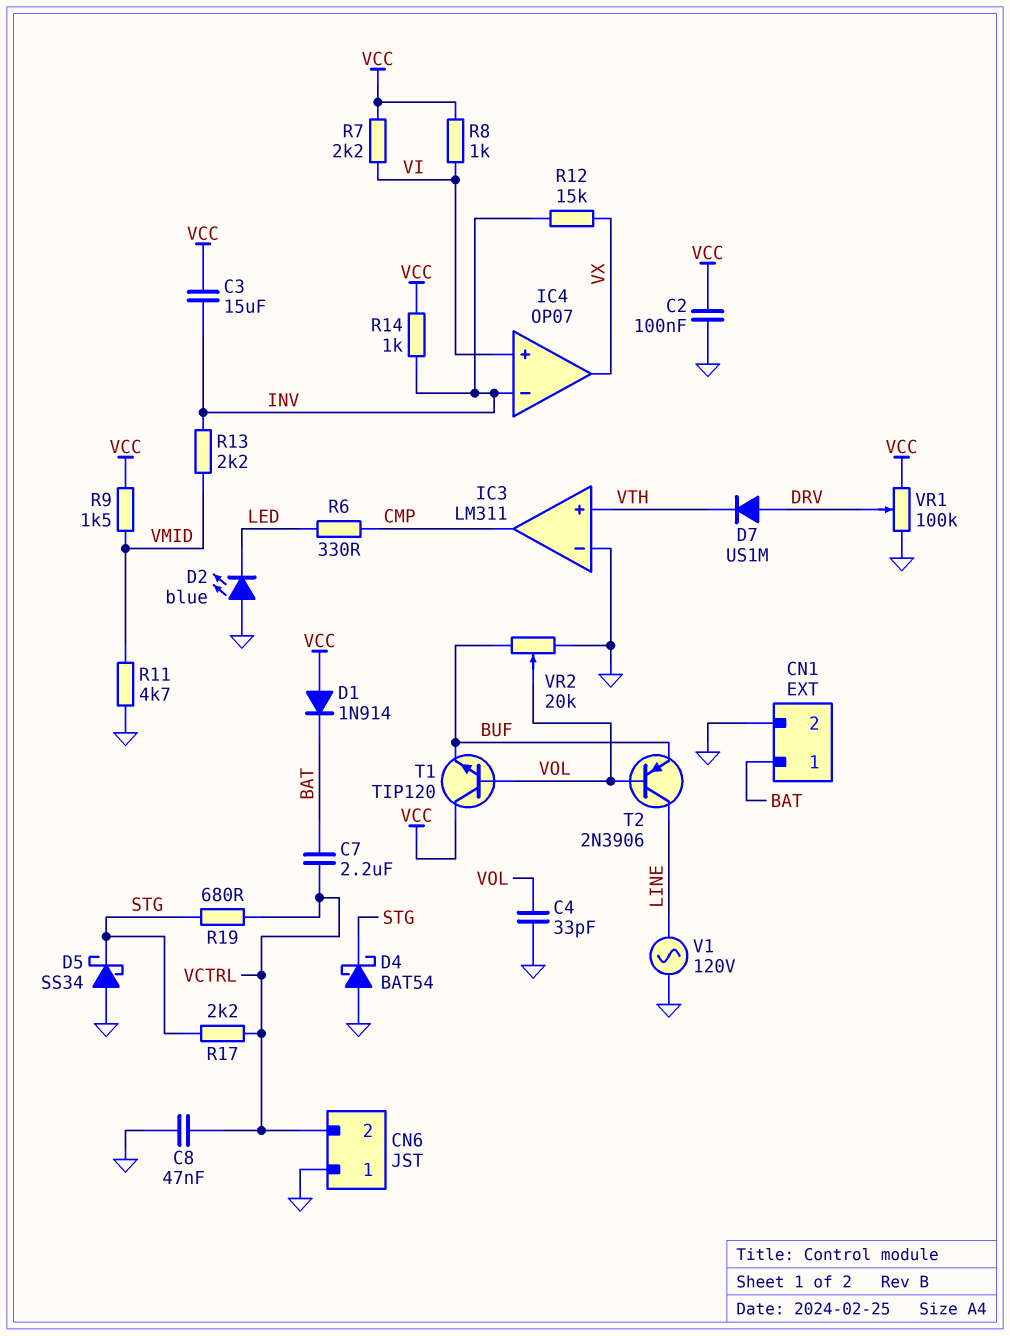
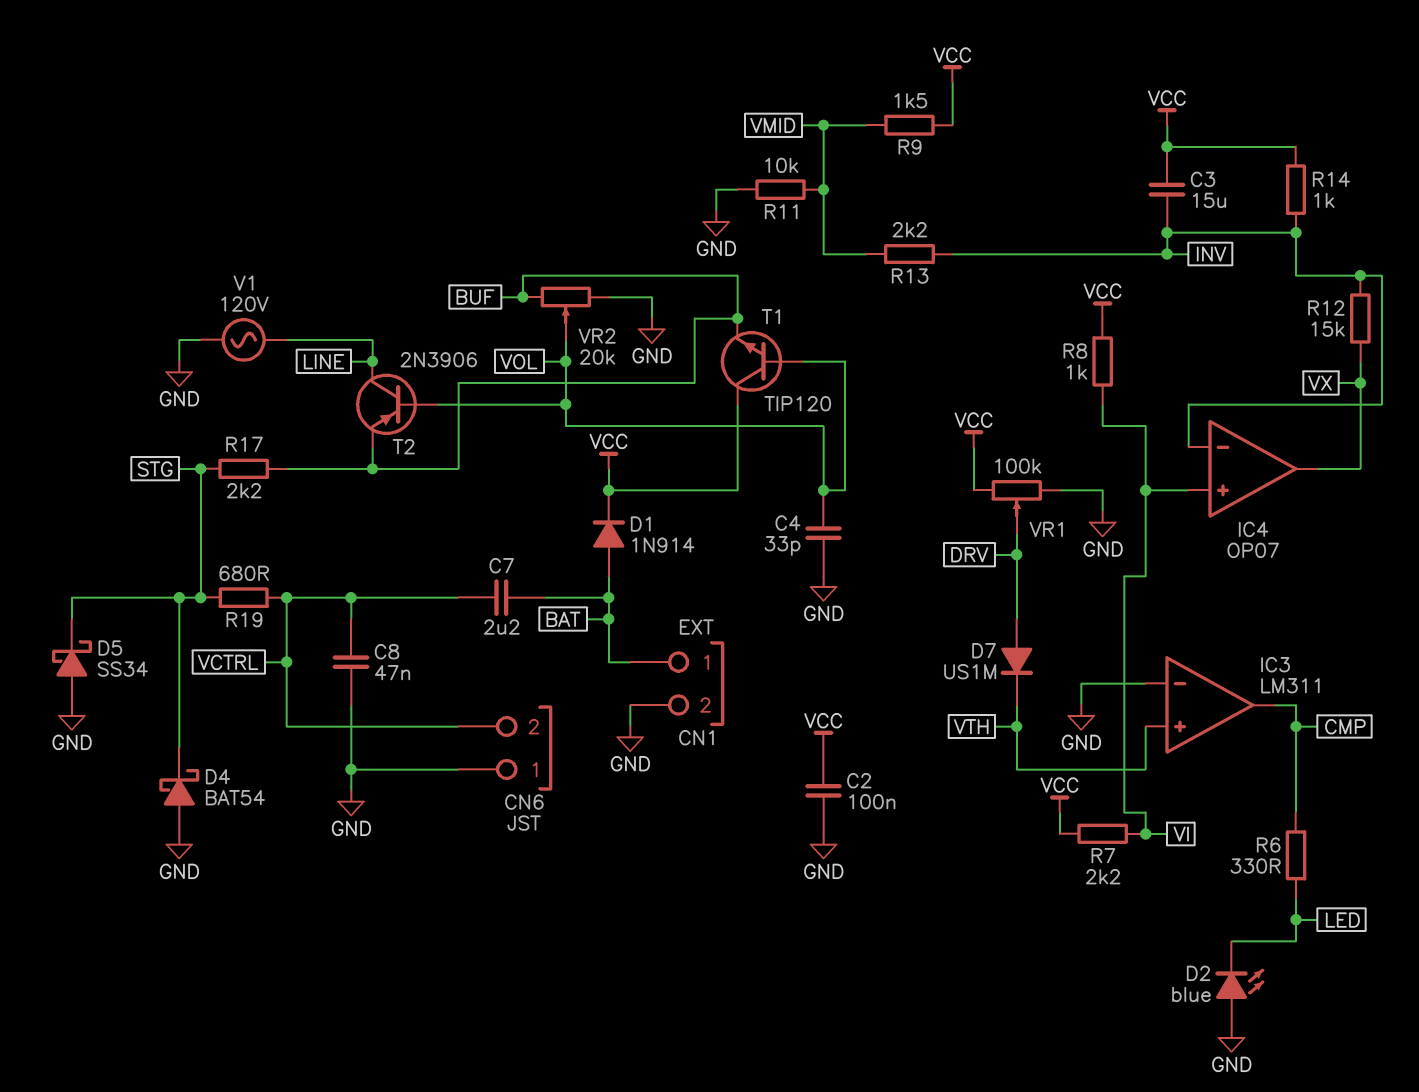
D1: diode 1N914 (A VCC, K BAT) -> diode 1N914 (A BAT, K VCC)
R11: 4.7k (GND, VMID) -> 10k (GND, VMID)
R17: 2.2k (STG, VCTRL) -> 2.2k (BUF, STG)

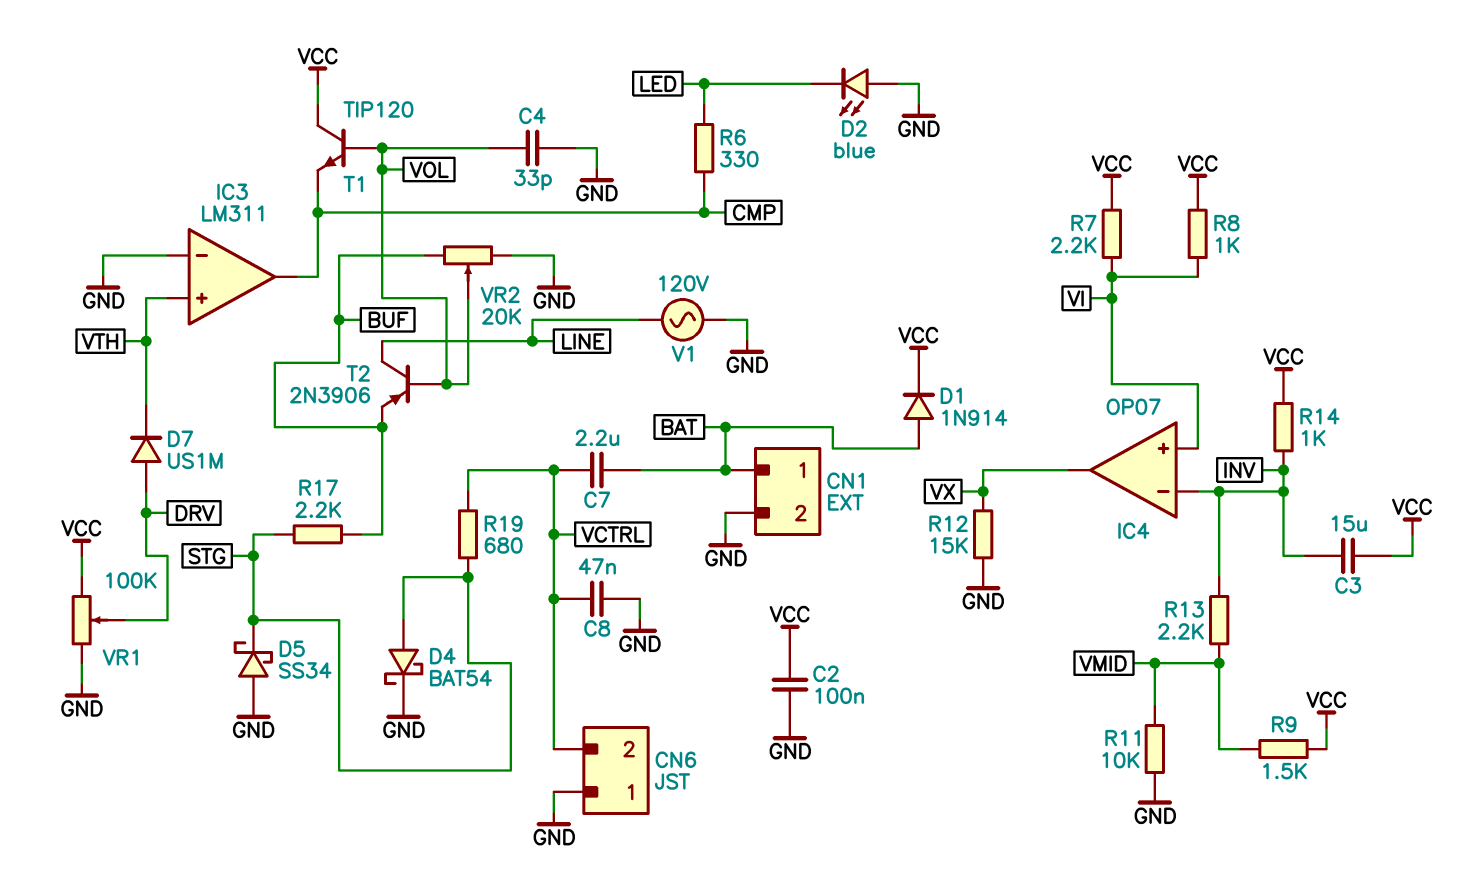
D4: schottky BAT54 (A GND, K STG) -> schottky BAT54 (A STG, K GND)
R12: 15k (INV, VX) -> 15k (GND, VX)
T1: NPN TIP120 (B VOL, C VCC, E BUF) -> NPN TIP120 (B VOL, C VCC, E CMP)

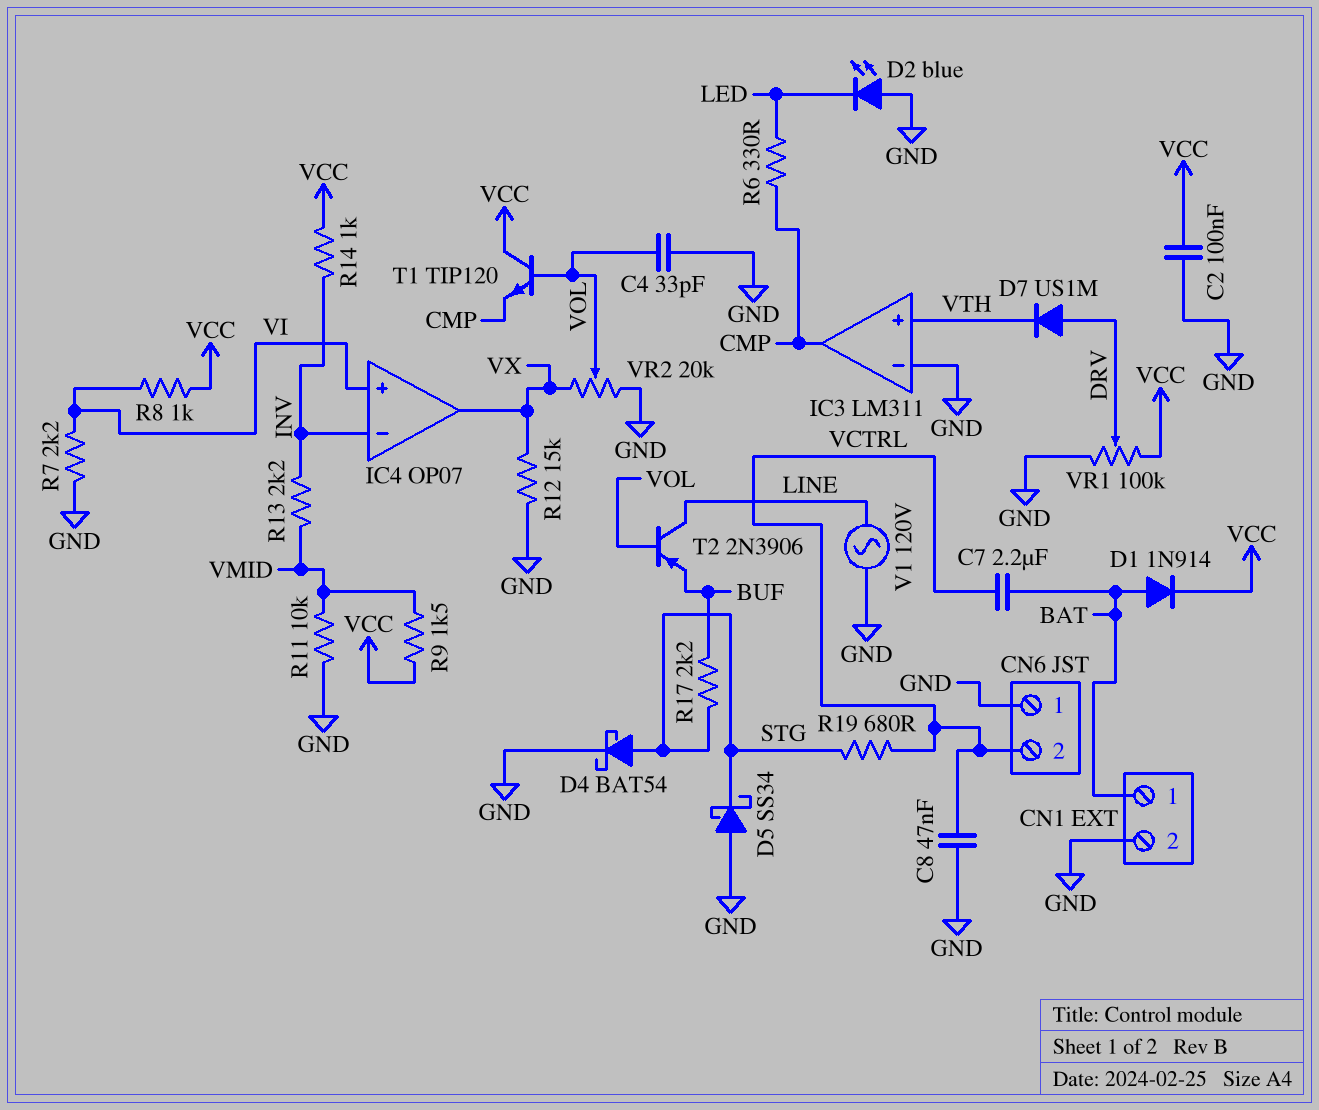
C3: 15uF (INV, VCC) -> none
R7: 2.2k (VCC, VI) -> 2.2k (GND, VI)
VR2: 20k (BUF, GND, wiper VOL) -> 20k (GND, VX, wiper VOL)

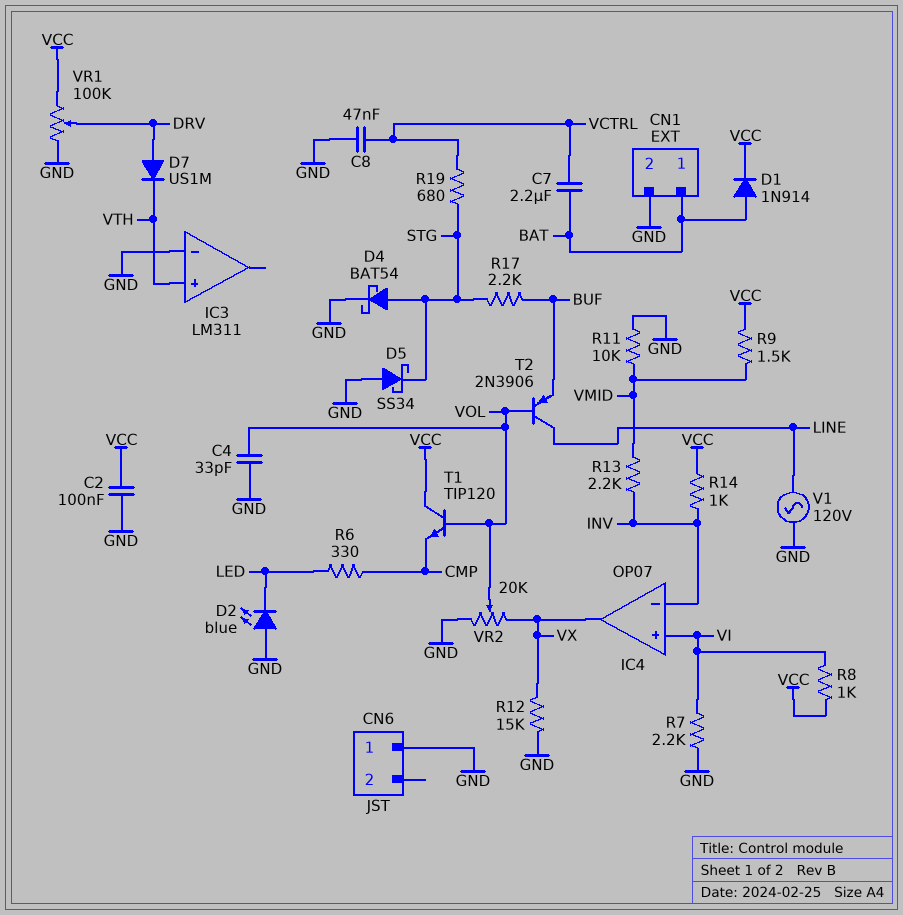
CN6 pin 2: VCTRL -> none
IC3 pin out: CMP -> none

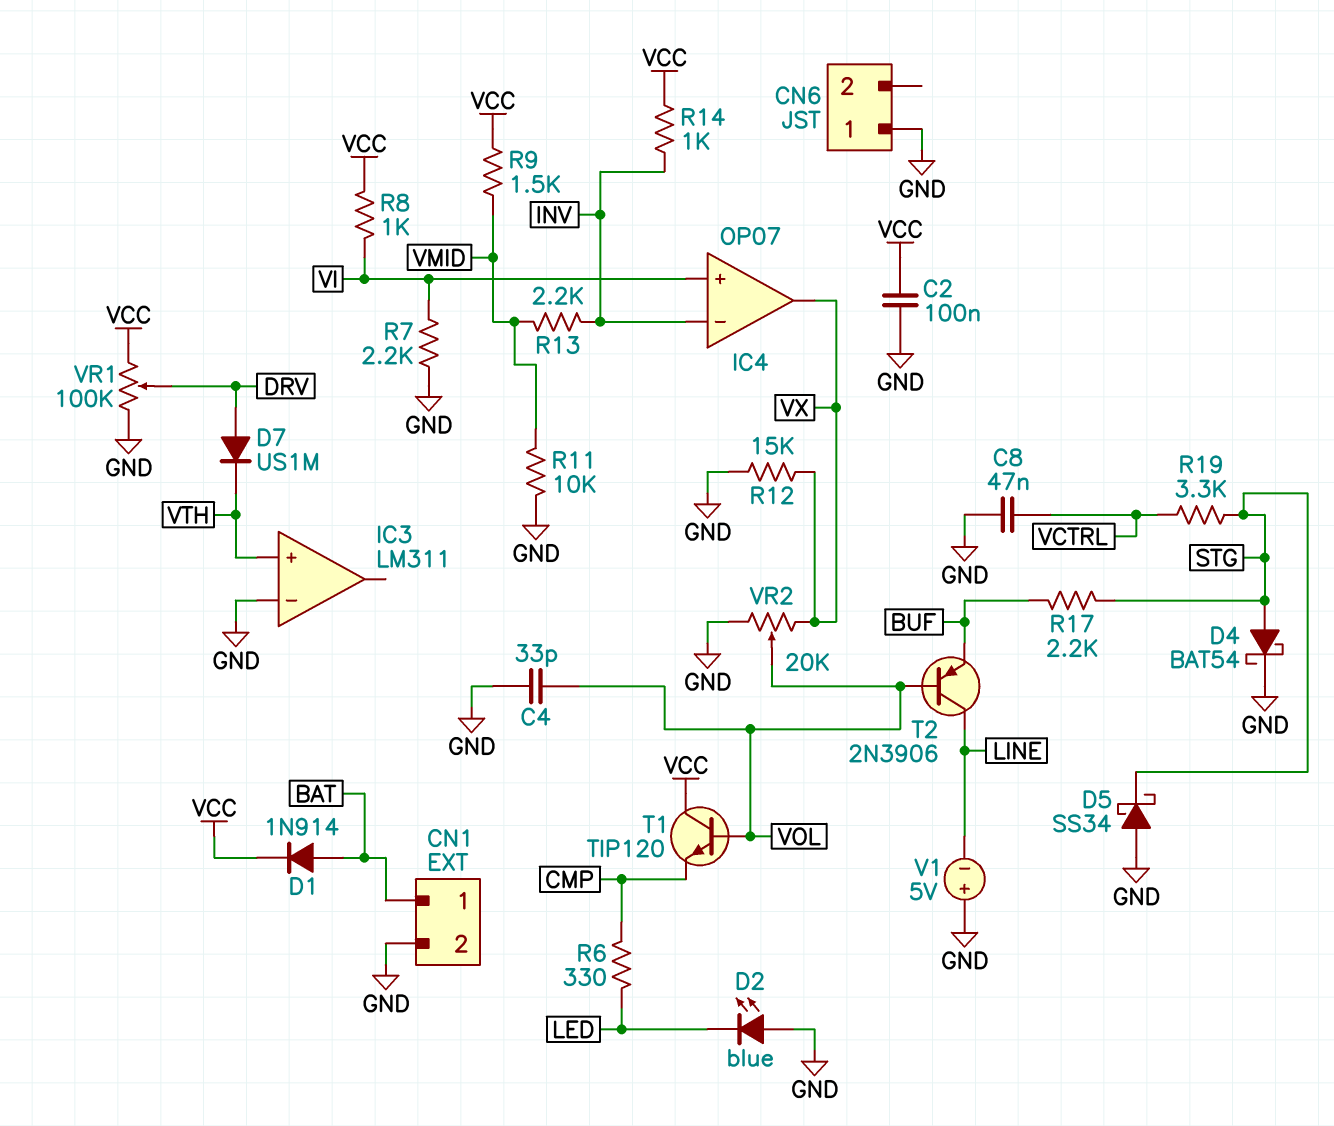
C7: 2.2uF (BAT, VCTRL) -> none
R19: 680 (STG, VCTRL) -> 3.3k (STG, VCTRL)
V1: AC 120V (GND, LINE) -> 5V (plus GND, minus LINE)

